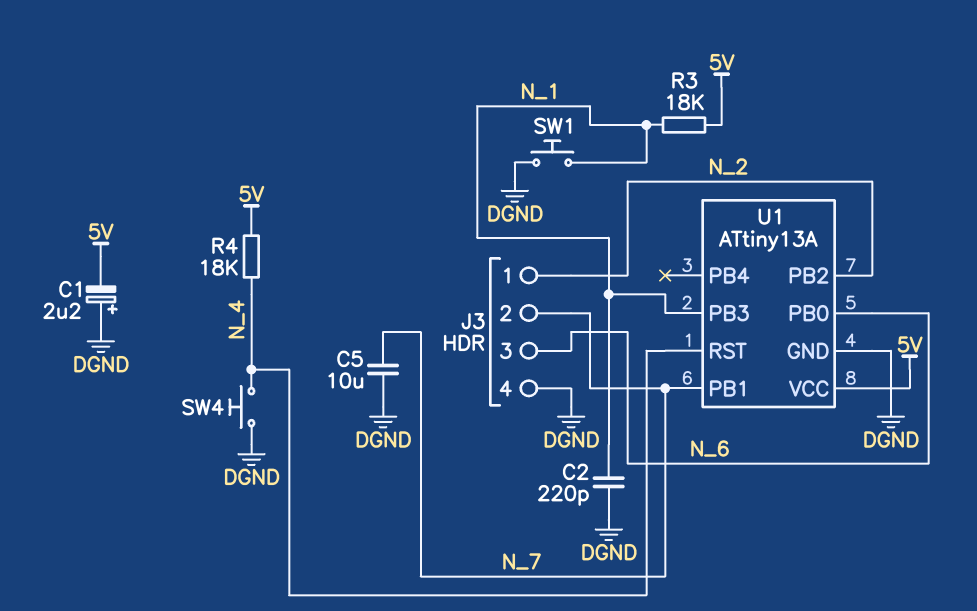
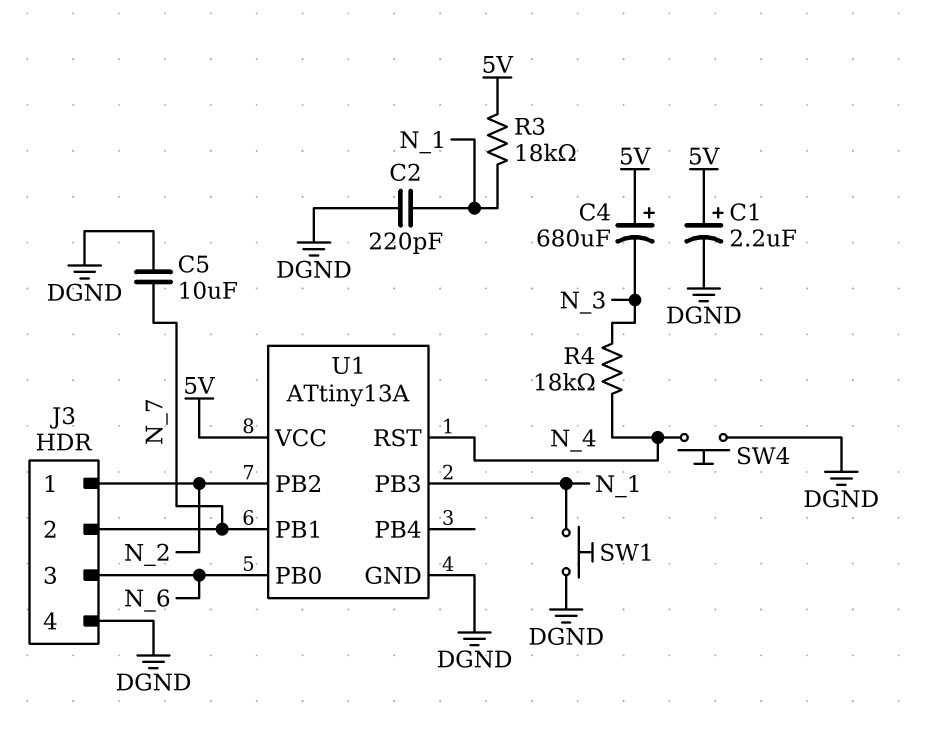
C1: 2.2uF (plus DGND, minus 5V) -> 2.2uF (plus 5V, minus DGND)
C4: none -> 680uF (plus 5V, minus N_3)
R4: 18k (5V, N_4) -> 18k (N_3, N_4)

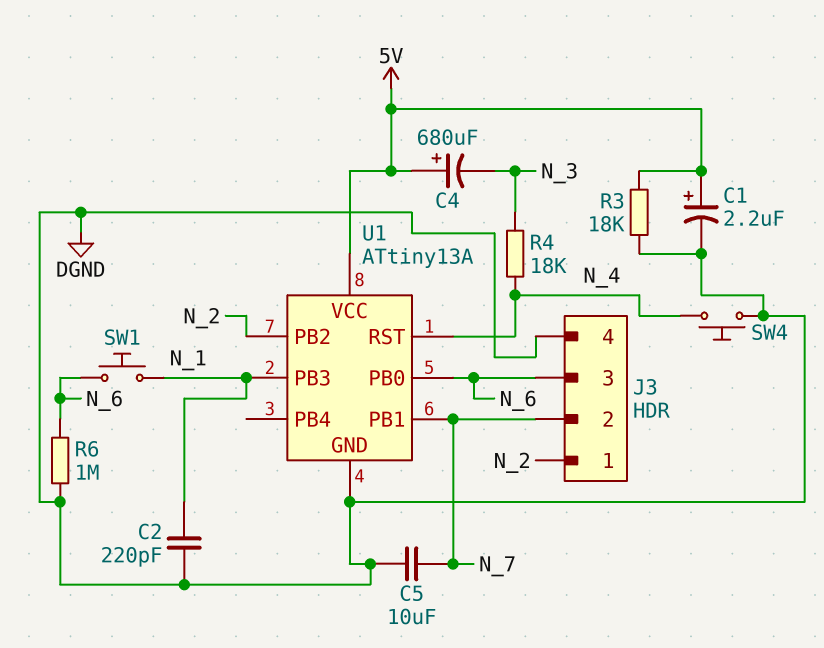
R3: 18k (5V, N_1) -> 18k (5V, DGND)
R6: none -> 1M (DGND, N_6)
SW1: button (DGND, N_1) -> button (N_1, N_6)

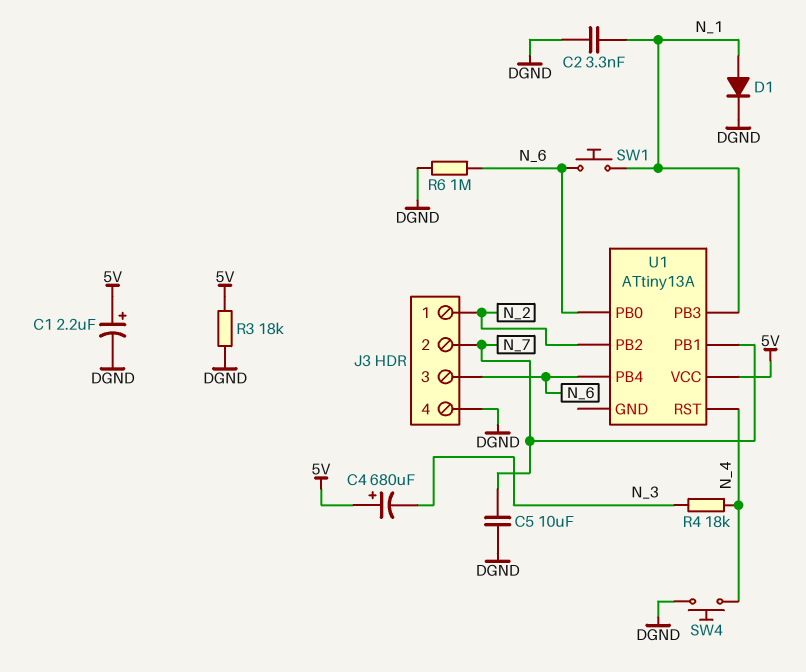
C2: 220pF (DGND, N_1) -> 3.3nF (DGND, N_1)
D1: none -> diode (A N_1, K DGND)
U1 pin GND: DGND -> none
U1 pin PB4: none -> N_6

